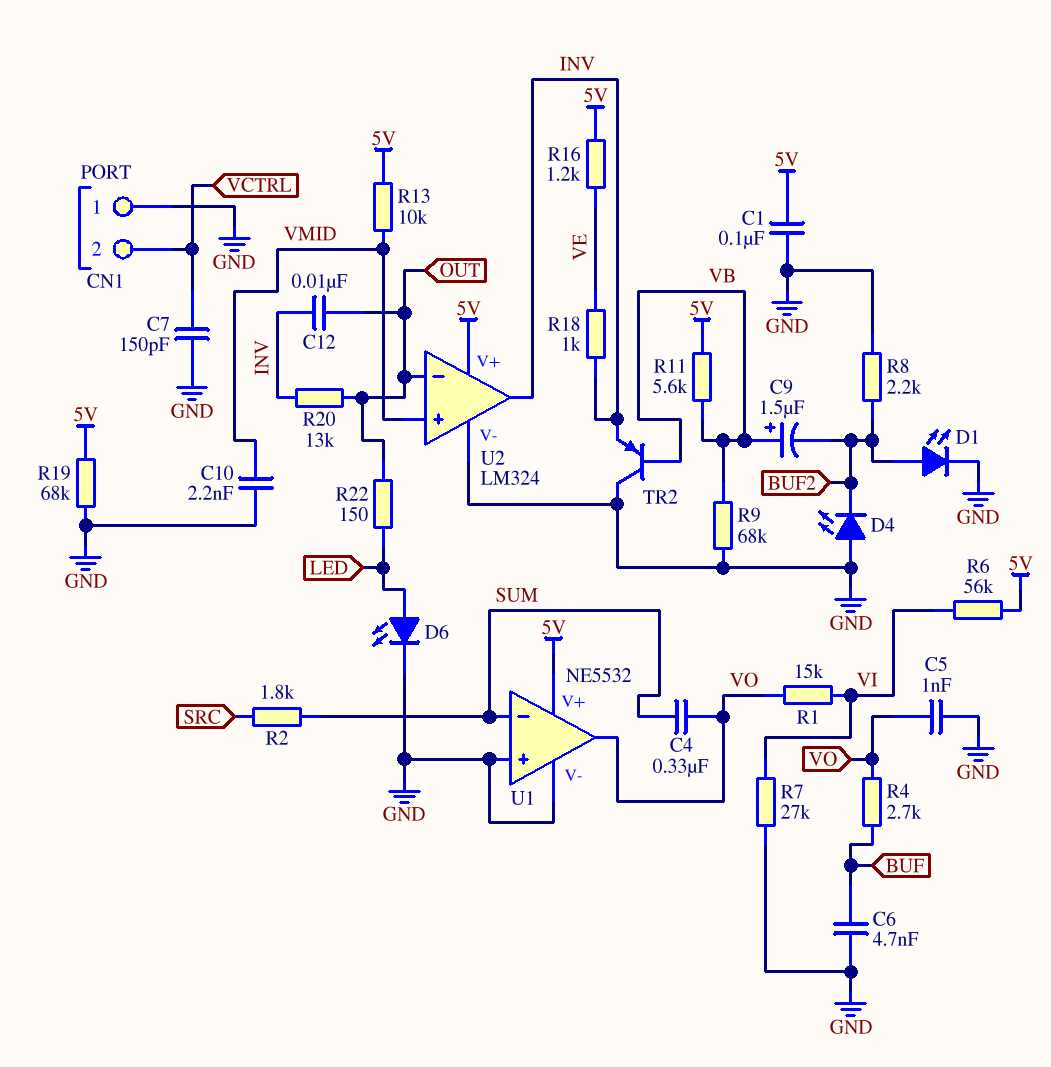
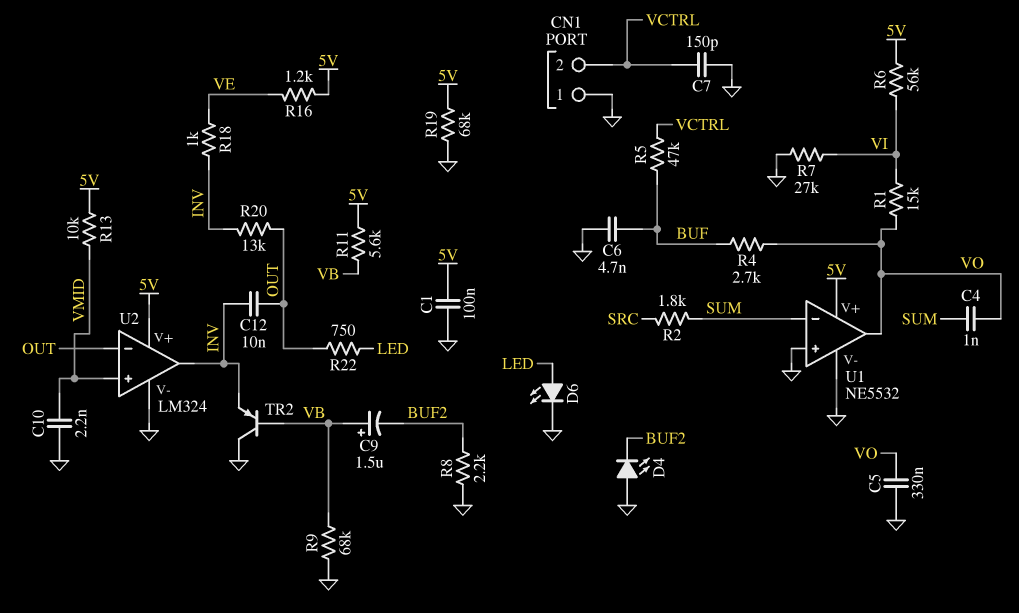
C4: 330nF (SUM, VO) -> 1nF (SUM, VO)
C5: 1nF (GND, VO) -> 330nF (GND, VO)
D1: LED (A BUF2, K GND) -> none
R5: none -> 47k (BUF, VCTRL)
R22: 150 (LED, OUT) -> 750 (LED, OUT)

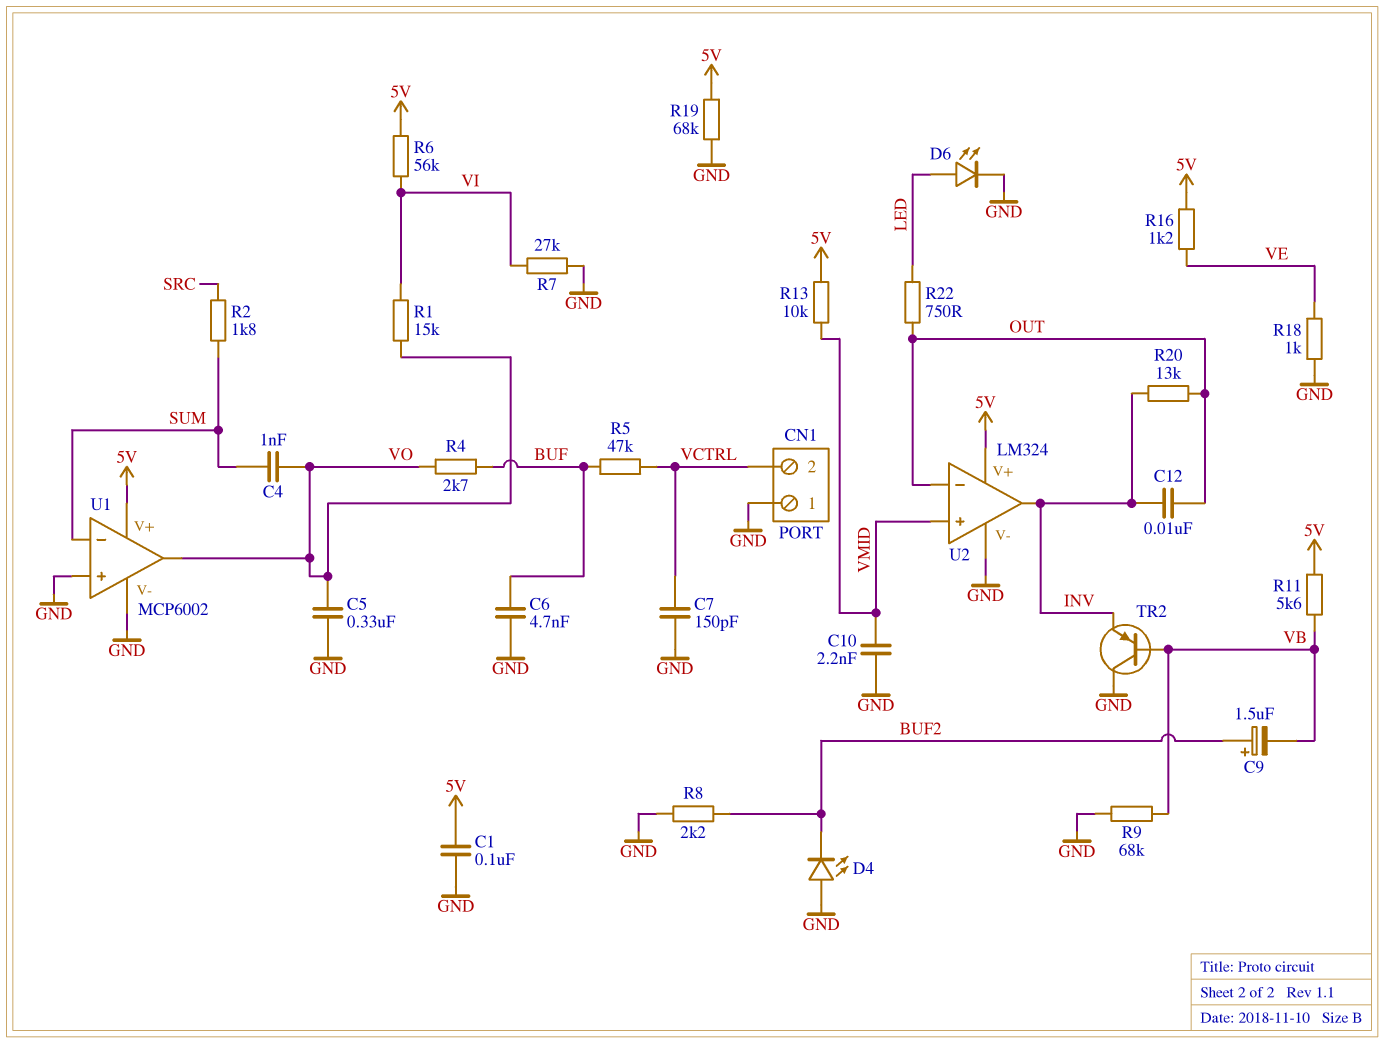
C9: 1.5uF (plus VB, minus BUF2) -> 1.5uF (plus BUF2, minus VB)
R18: 1k (INV, VE) -> 1k (GND, VE)
U1: NE5532 -> MCP6002

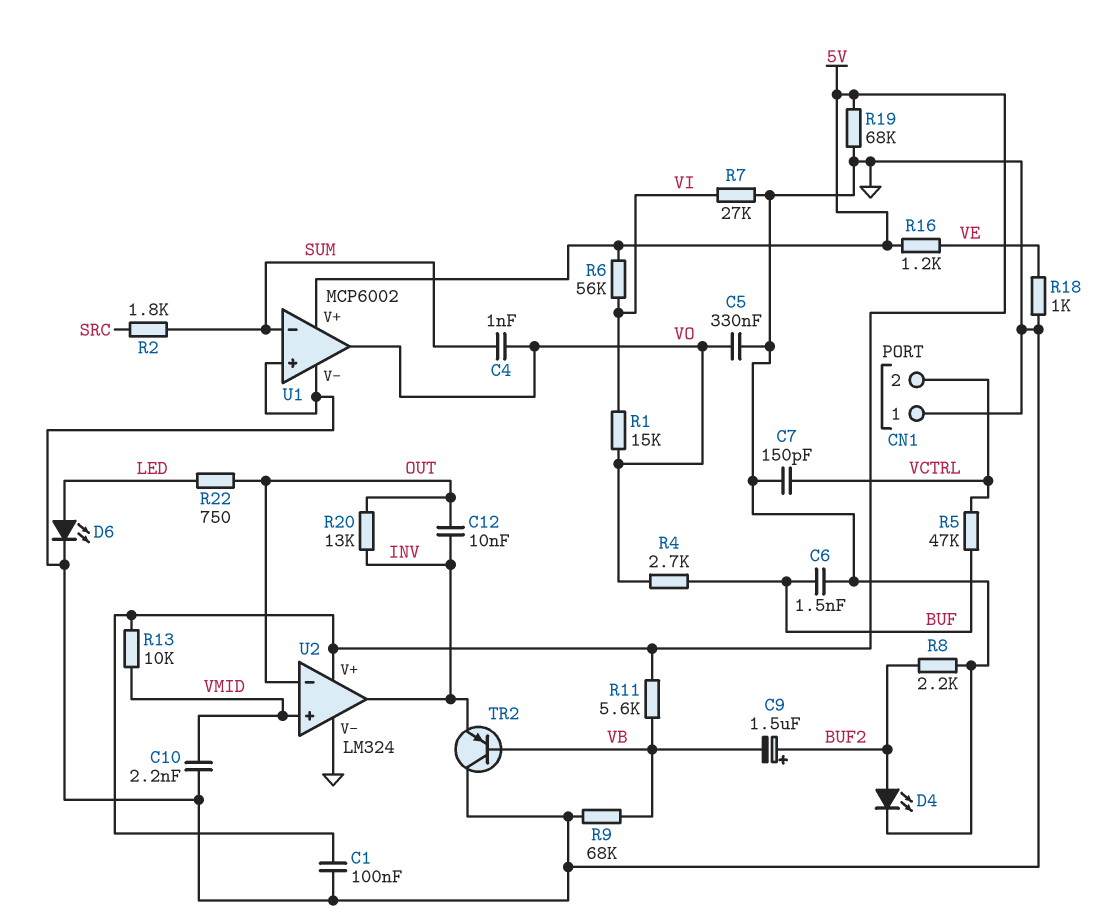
C6: 4.7nF (BUF, GND) -> 1.5nF (BUF, GND)
D4: LED (A GND, K BUF2) -> LED (A BUF2, K GND)

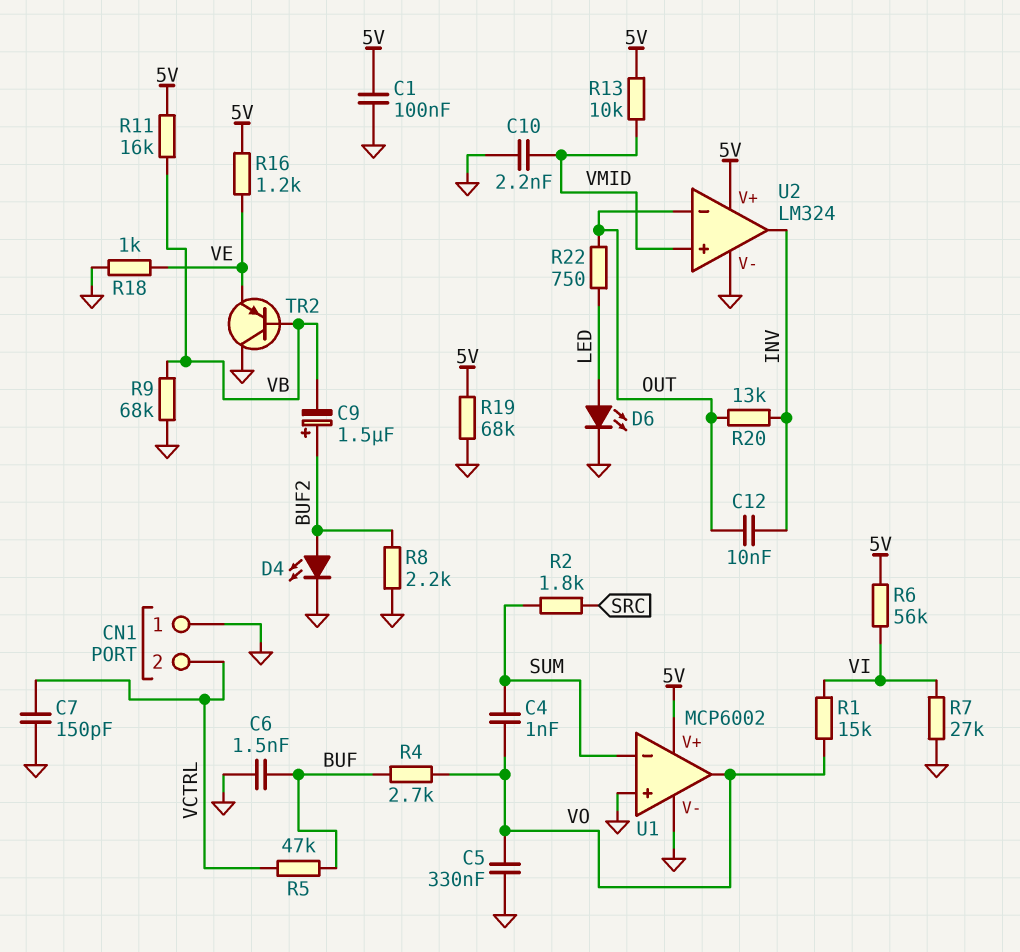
R11: 5.6k (5V, VB) -> 16k (5V, VB)
TR2: PNP (B VB, C GND, E INV) -> PNP (B VB, C GND, E VE)

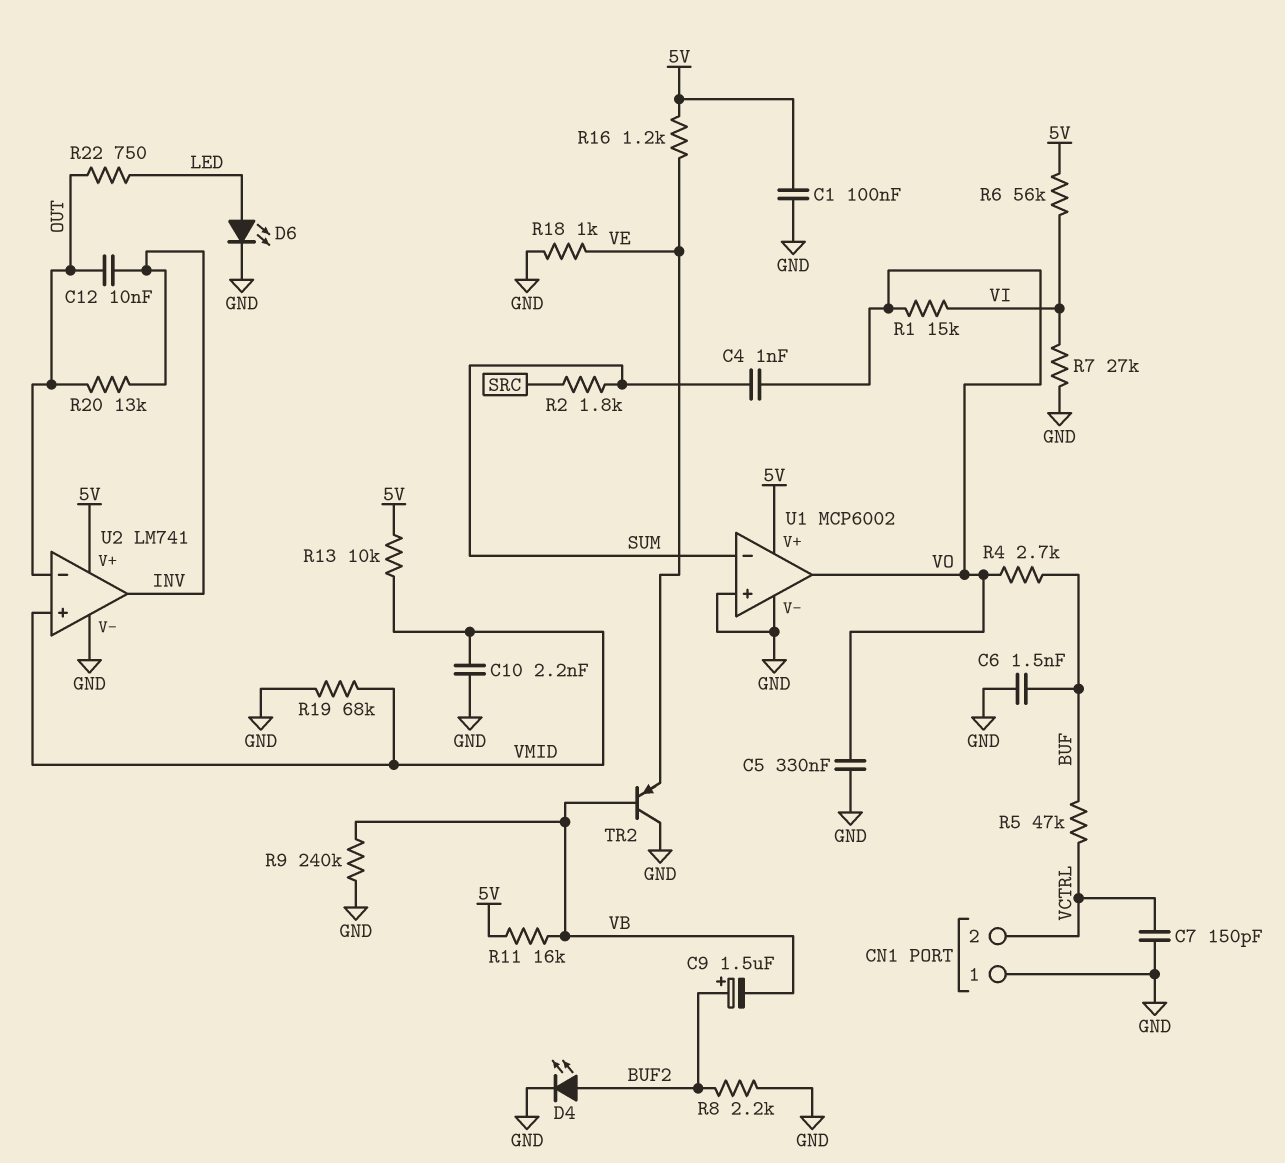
R9: 68k (GND, VB) -> 240k (GND, VB)
R19: 68k (5V, GND) -> 68k (GND, VMID)
U2: LM324 -> LM741

